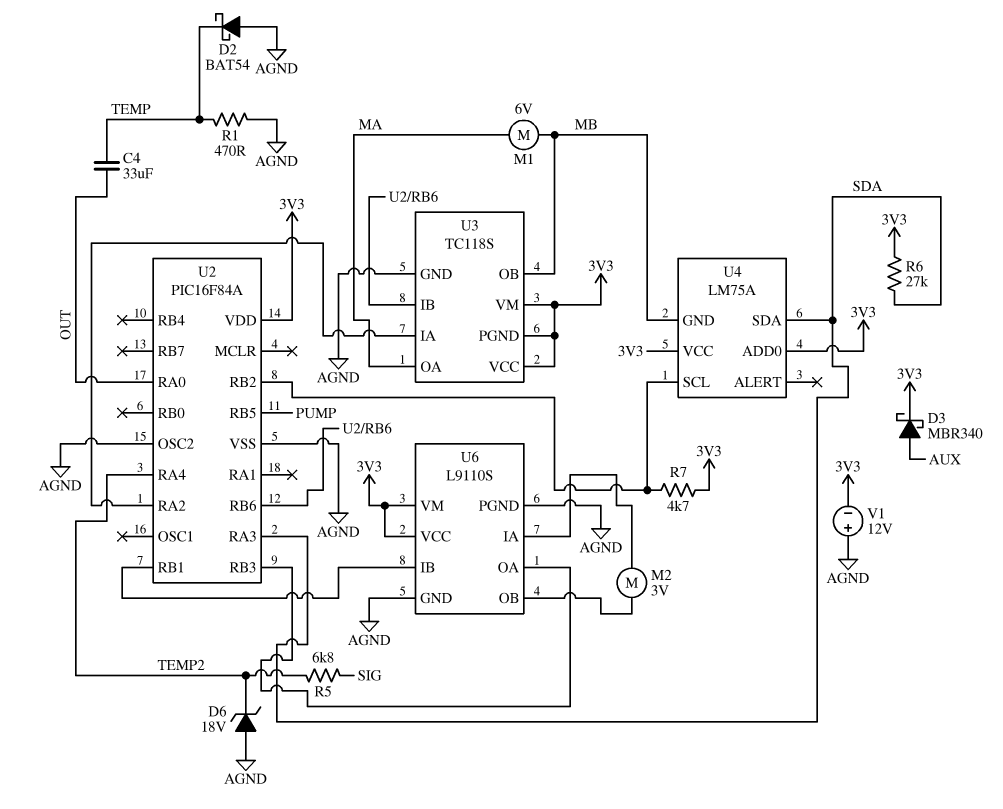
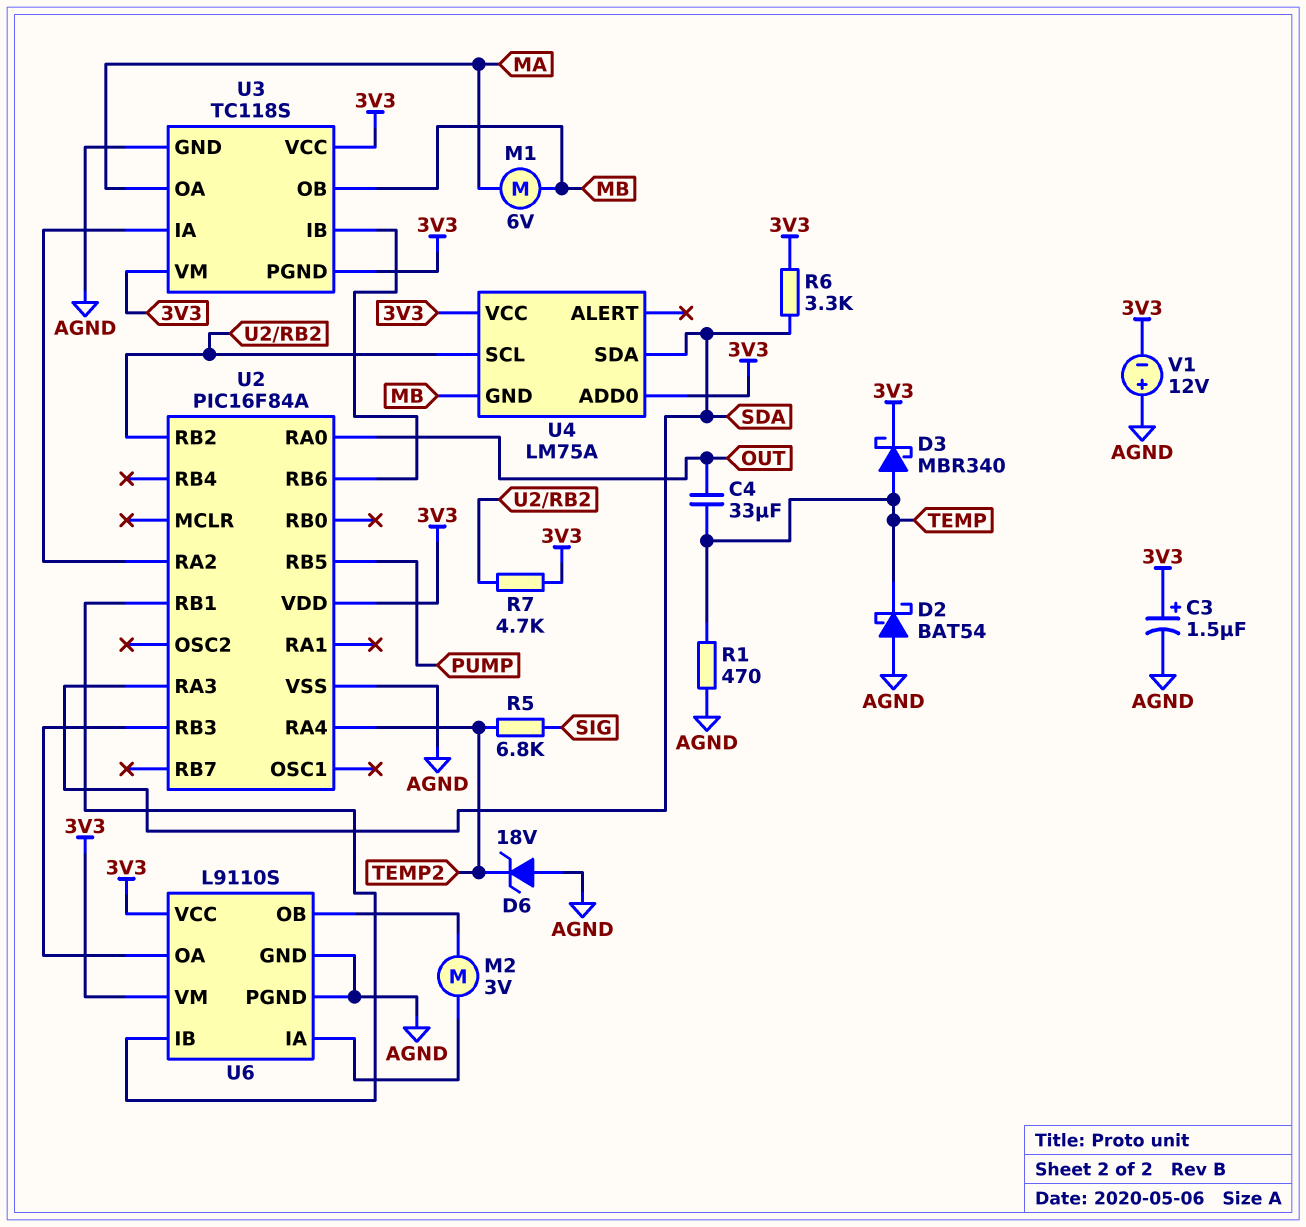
C3: none -> 1.5uF (plus 3V3, minus AGND)
D3: schottky MBR340 (A AUX, K 3V3) -> schottky MBR340 (A TEMP, K 3V3)
R6: 27k (3V3, SDA) -> 3.3k (3V3, SDA)
U2 pin OSC2: AGND -> none

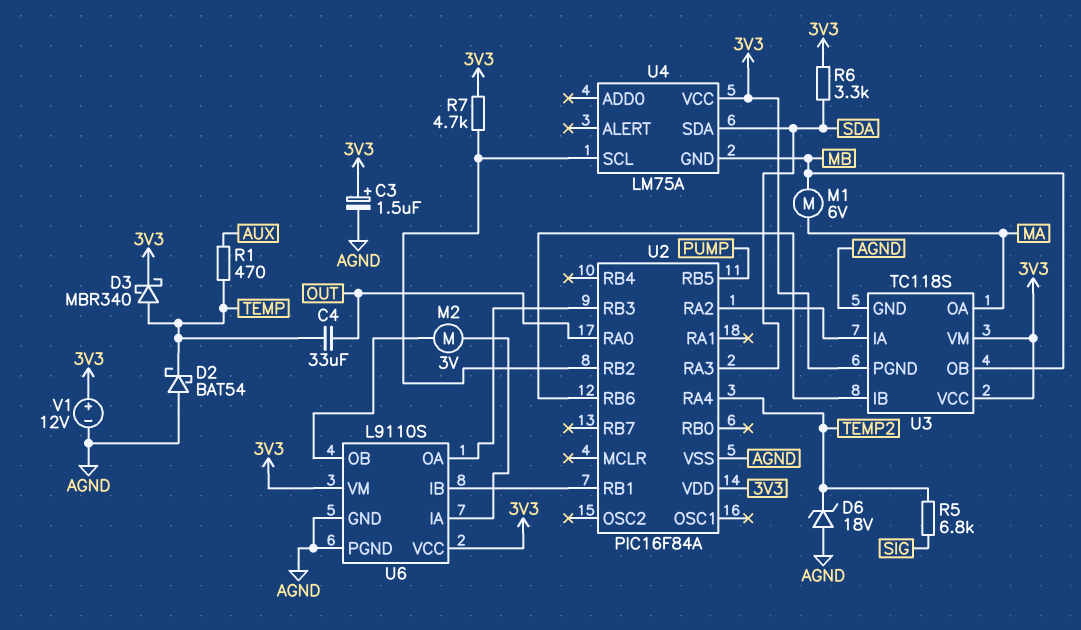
R1: 470 (AGND, TEMP) -> 470 (AUX, TEMP)
U4 pin ADD0: 3V3 -> none
V1: 12V (plus AGND, minus 3V3) -> 12V (plus 3V3, minus AGND)

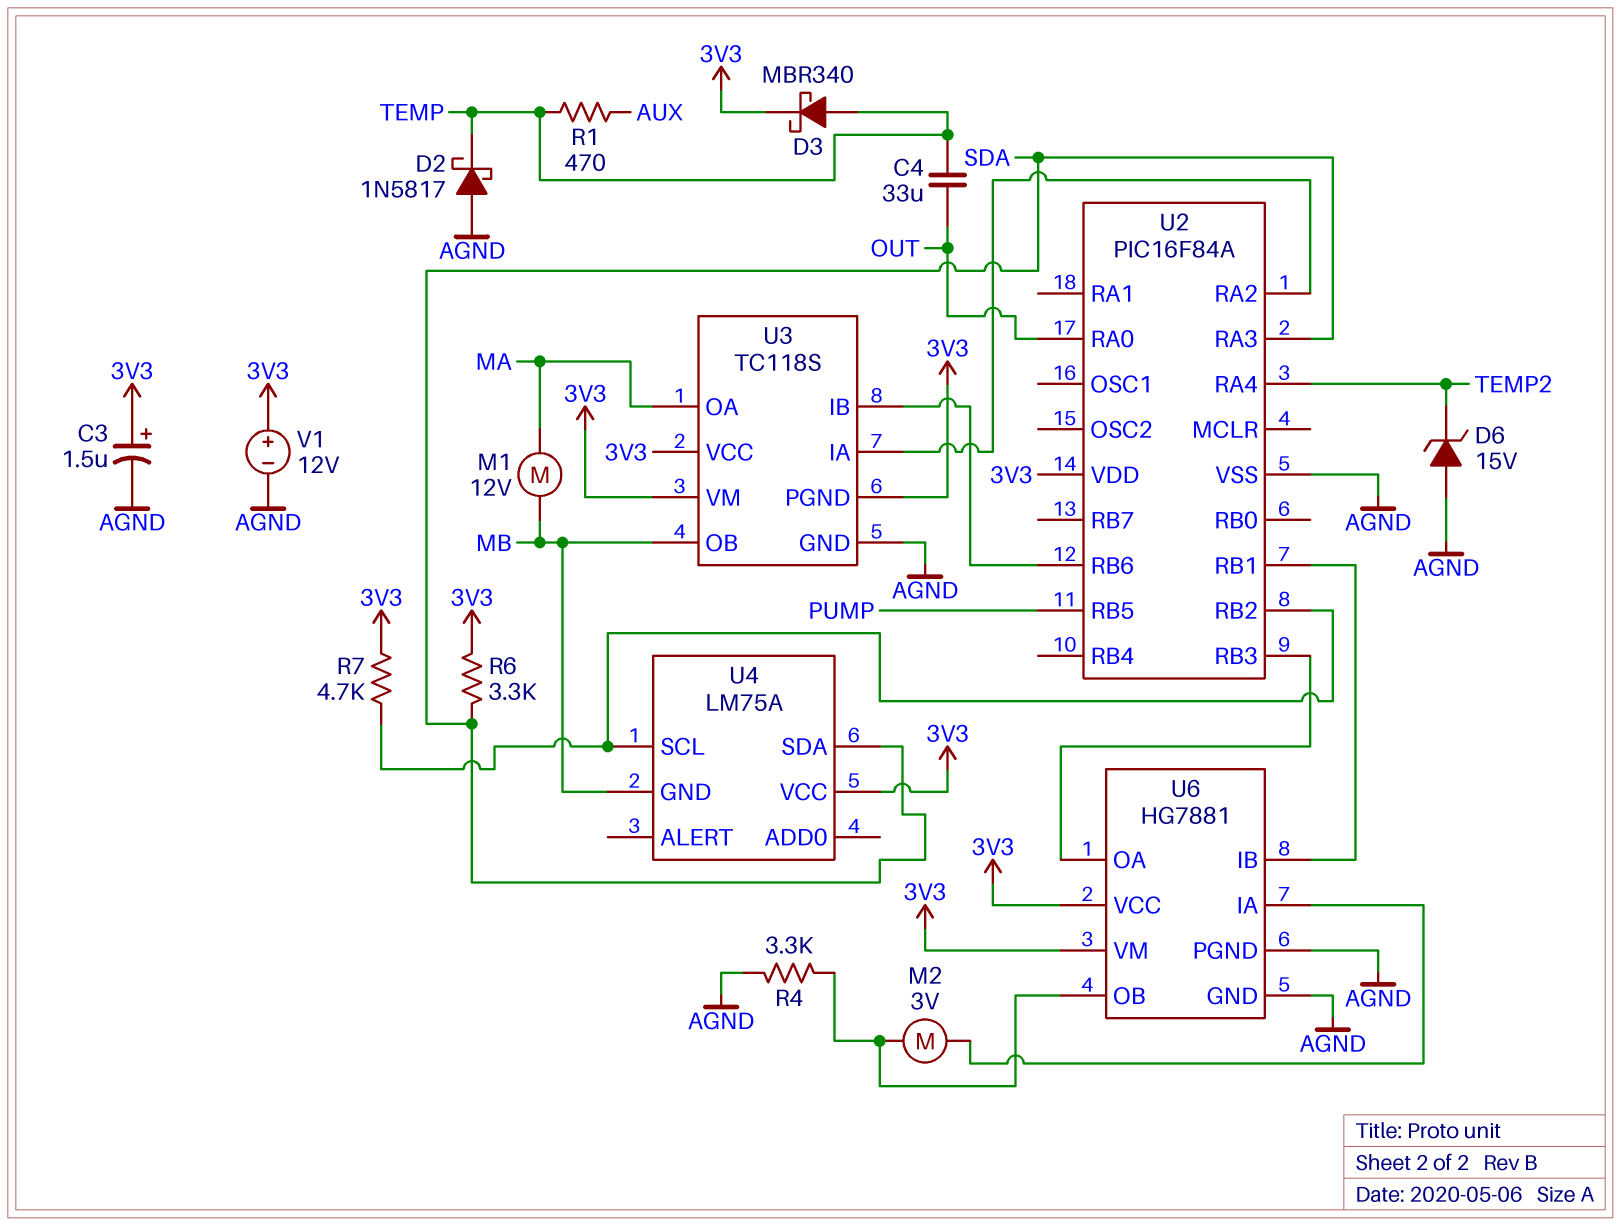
D2: schottky BAT54 (A AGND, K TEMP) -> schottky 1N5817 (A AGND, K TEMP)
D6: zener 18V (A AGND, K TEMP2) -> zener 15V (A AGND, K TEMP2)
M1: motor 6V (MA, MB) -> motor 12V (MA, MB)
R4: none -> 3.3k (AGND, U6/OB)
R5: 6.8k (SIG, TEMP2) -> none
U6: L9110S -> HG7881

